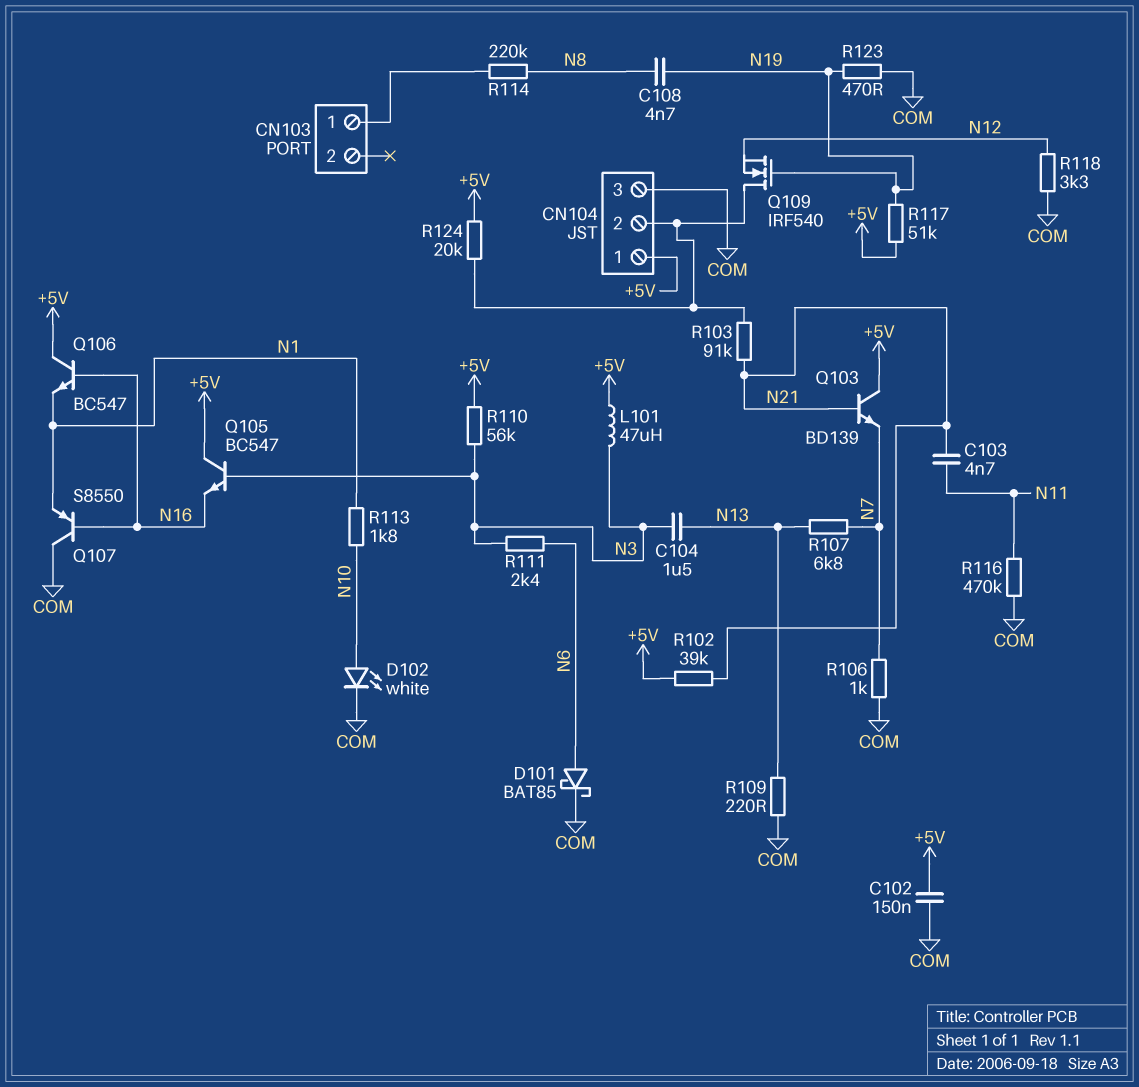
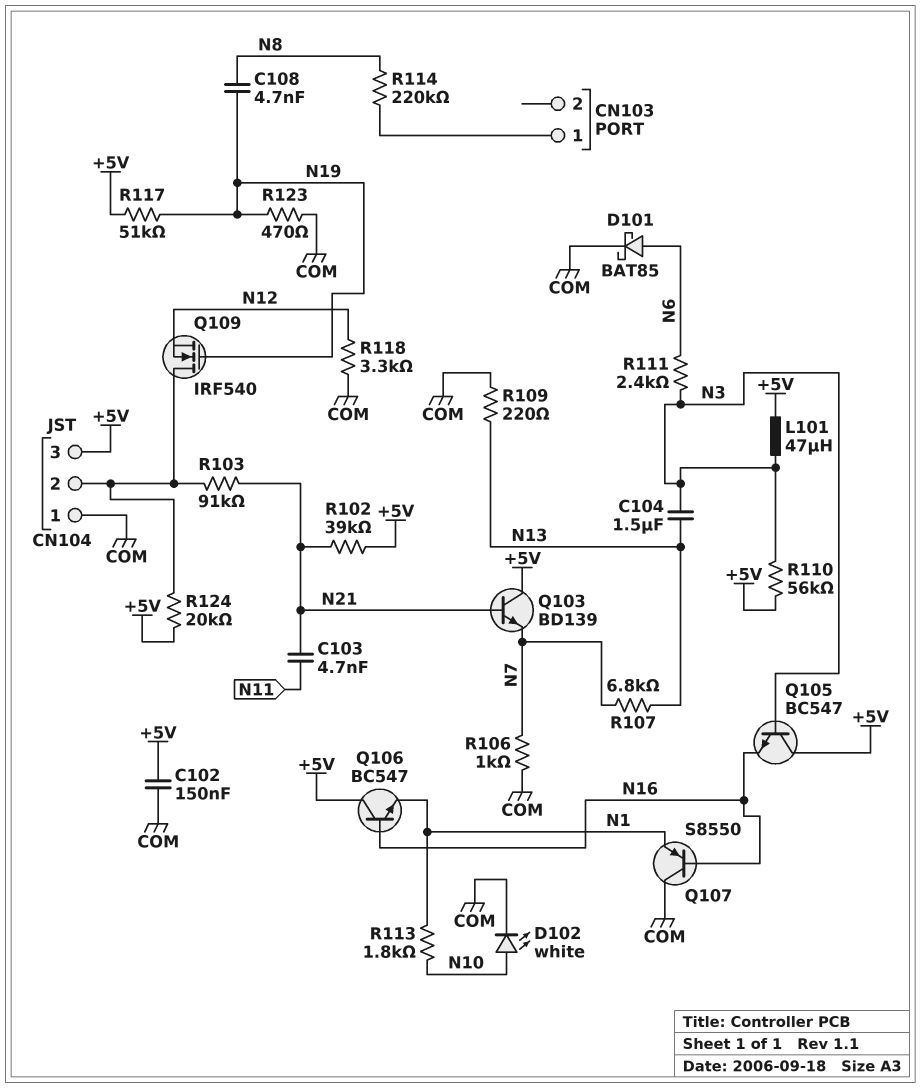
CN104 pin 1: +5V -> COM
CN104 pin 3: COM -> +5V
R116: 470k (COM, N11) -> none

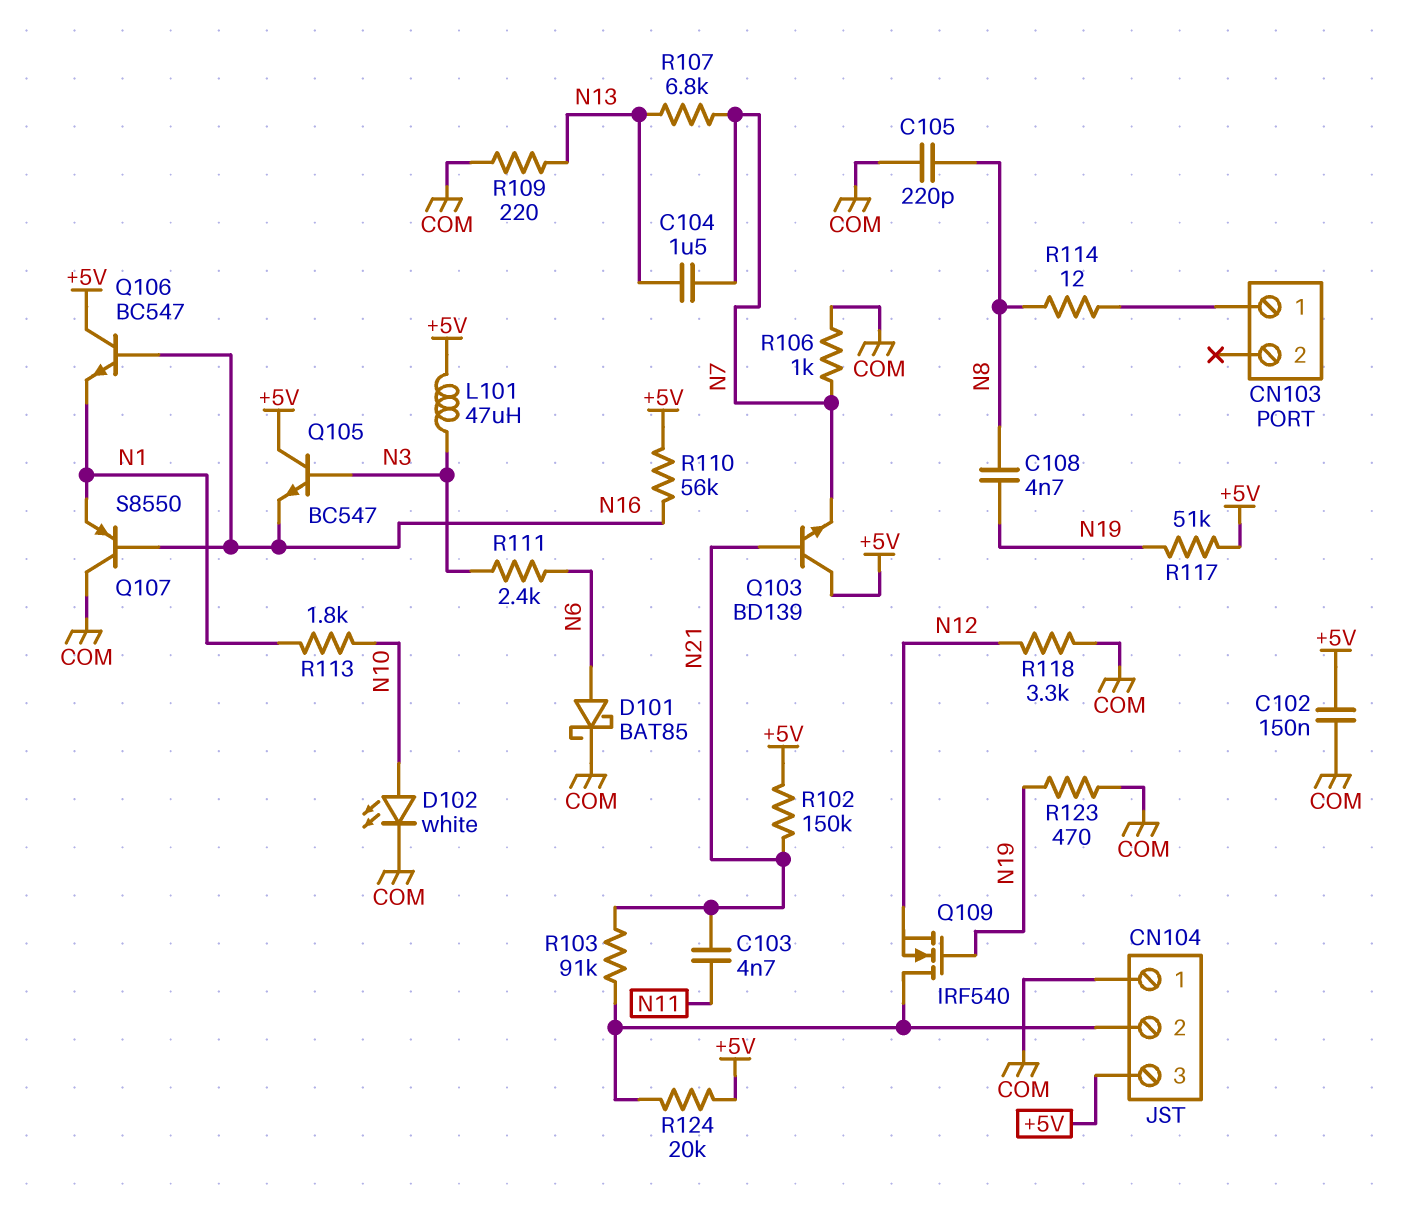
C104: 1.5uF (N3, N13) -> 1.5uF (N7, N13)
C105: none -> 220pF (COM, N8)
R102: 39k (+5V, N21) -> 150k (+5V, N21)
R110: 56k (+5V, N3) -> 56k (+5V, N16)
R114: 220k (CN103/1, N8) -> 12 (CN103/1, N8)

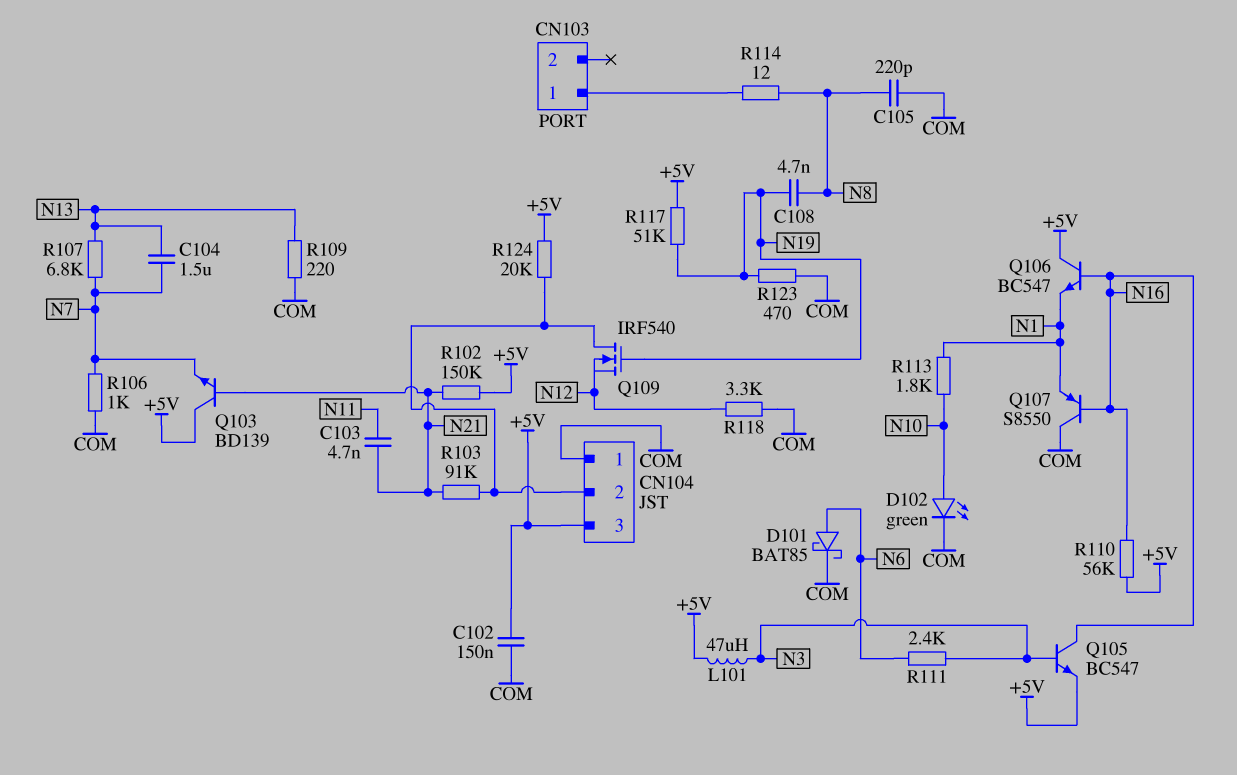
D102: LED white (A N10, K COM) -> LED green (A N10, K COM)
Q105: NPN BC547 (B N3, C +5V, E N16) -> NPN BC547 (B N3, C N16, E +5V)

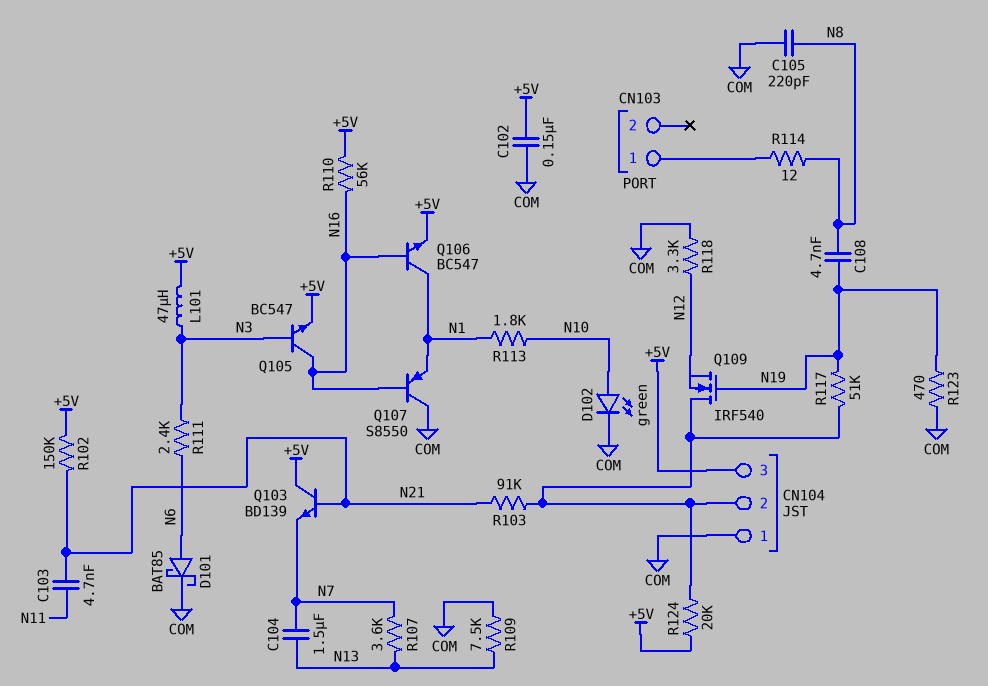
Q106: NPN BC547 (B N16, C +5V, E N1) -> NPN BC547 (B N16, C N1, E +5V)
R106: 1k (COM, N7) -> none
R107: 6.8k (N7, N13) -> 3.6k (N7, N13)
R109: 220 (COM, N13) -> 7.5k (COM, N13)
R117: 51k (+5V, N19) -> 51k (CN104/2, N19)

